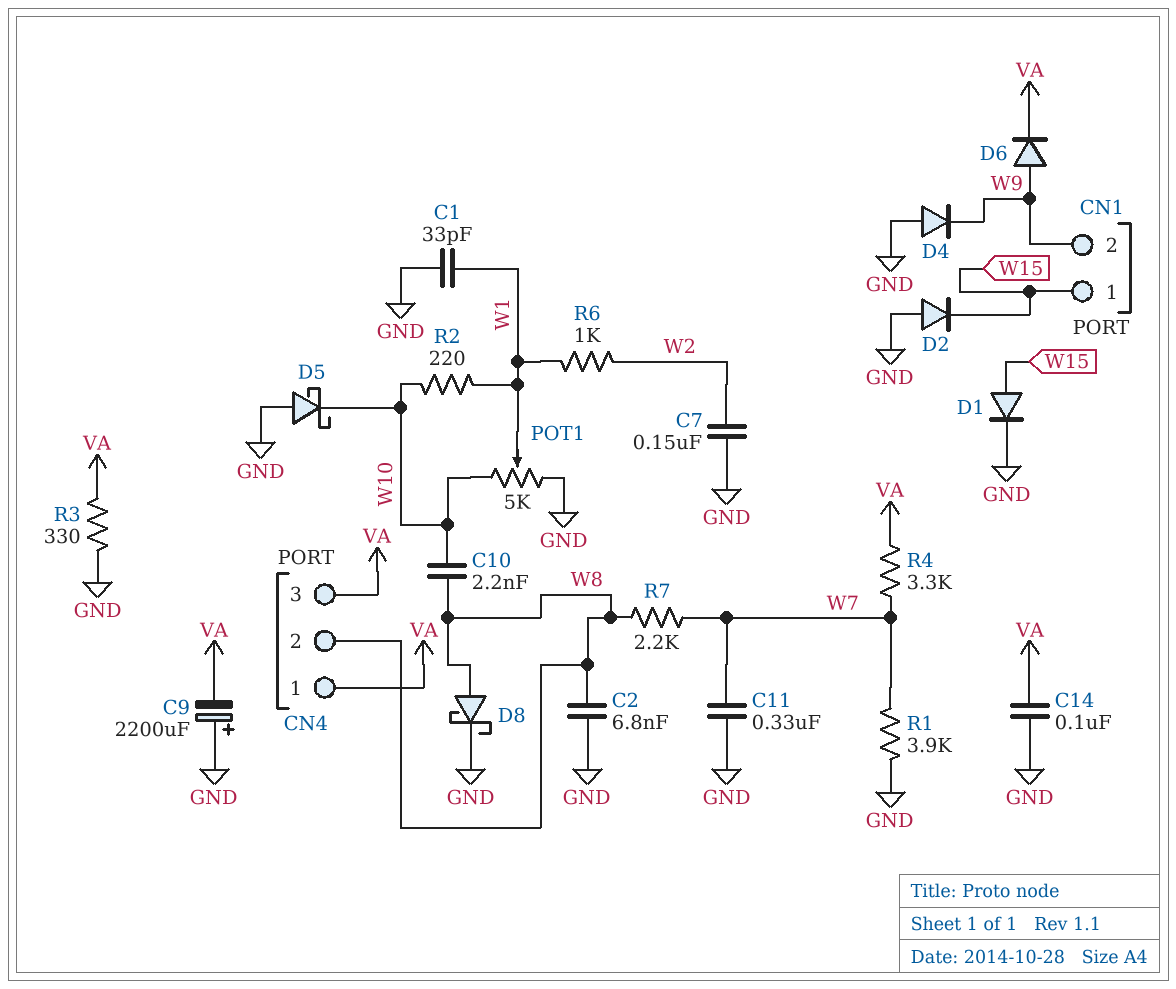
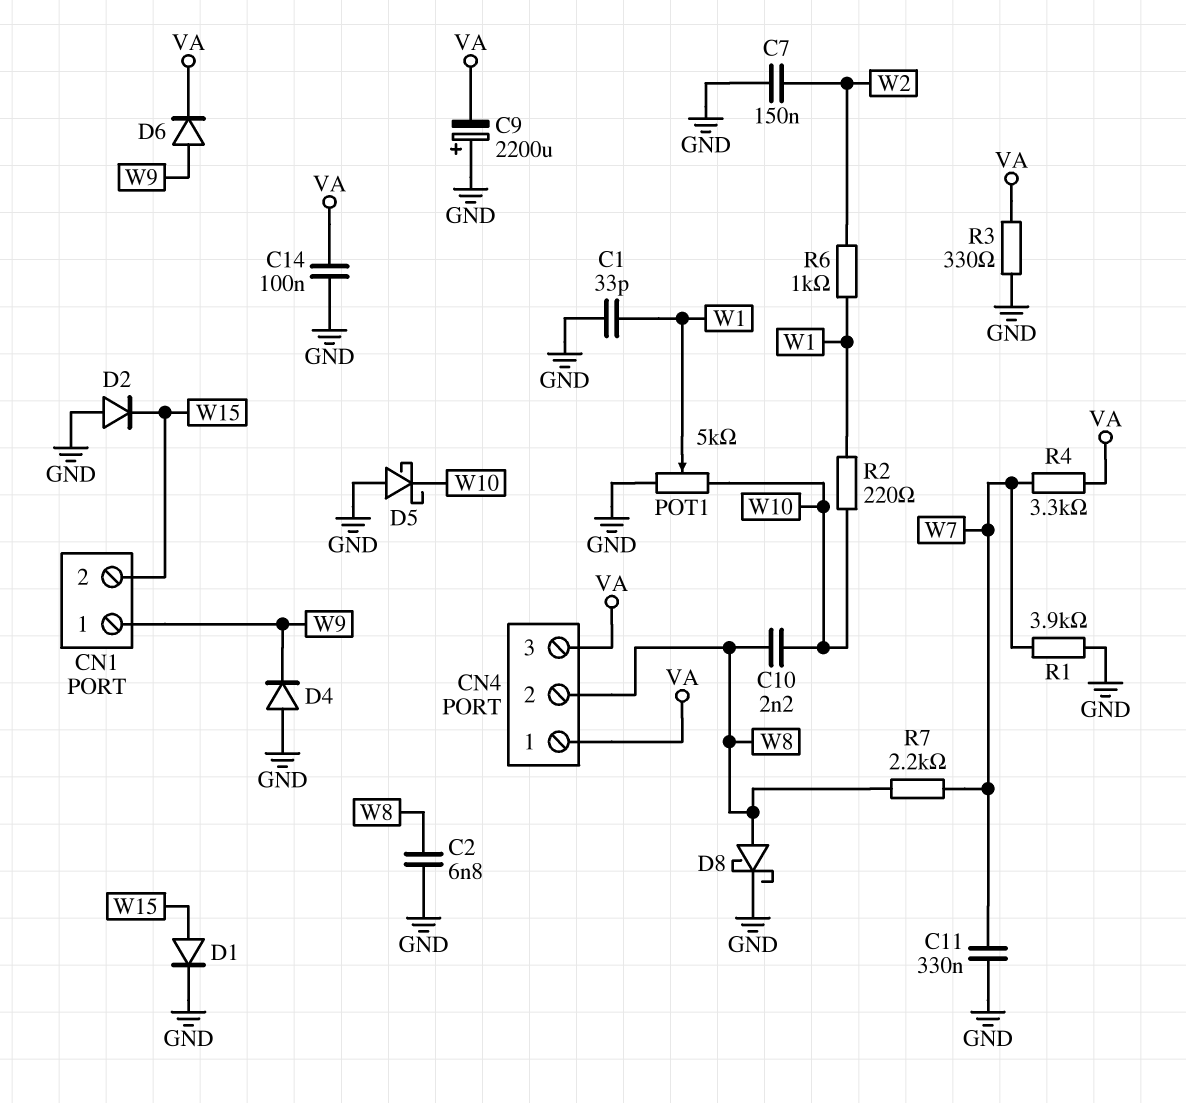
CN1 pin 1: W15 -> W9
CN1 pin 2: W9 -> W15

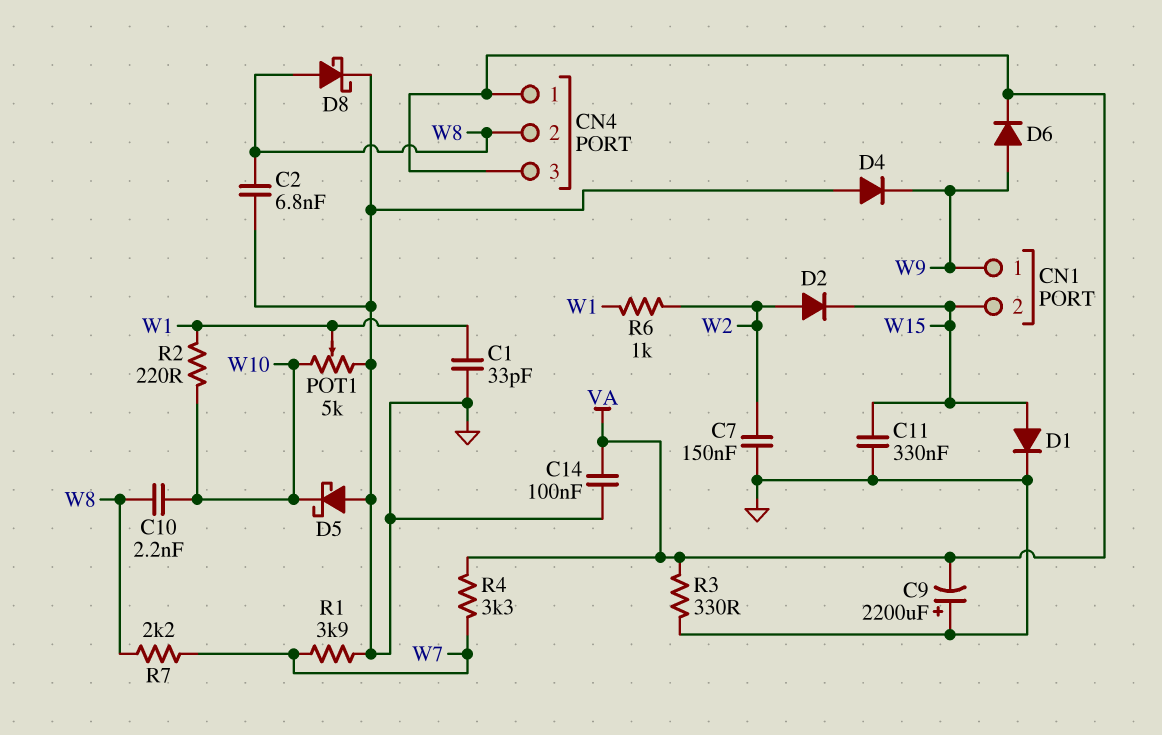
C11: 330nF (GND, W7) -> 330nF (GND, W15)
D2: diode (A GND, K W15) -> diode (A W2, K W15)

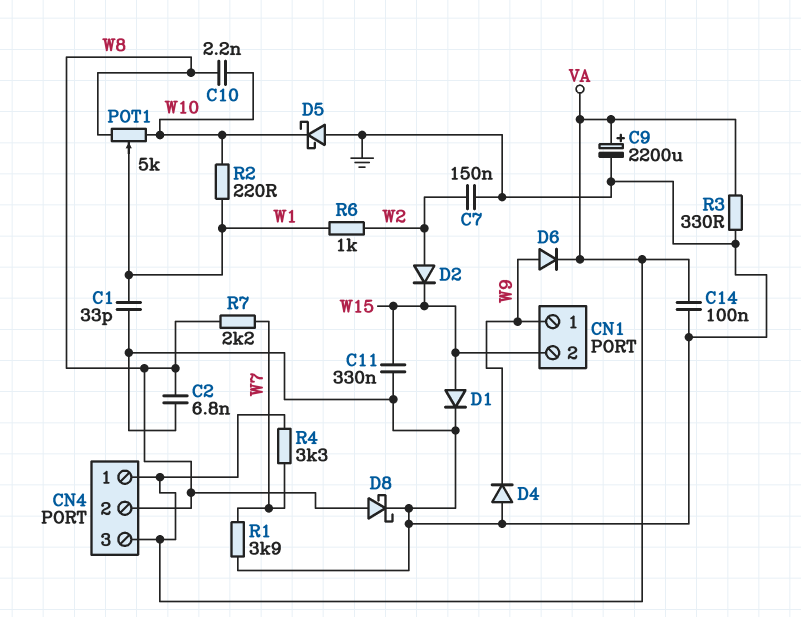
C9: 2200uF (plus GND, minus VA) -> 2200uF (plus VA, minus GND)
POT1: 5k (GND, W10, wiper W1) -> 5k (W8, W10, wiper W1)

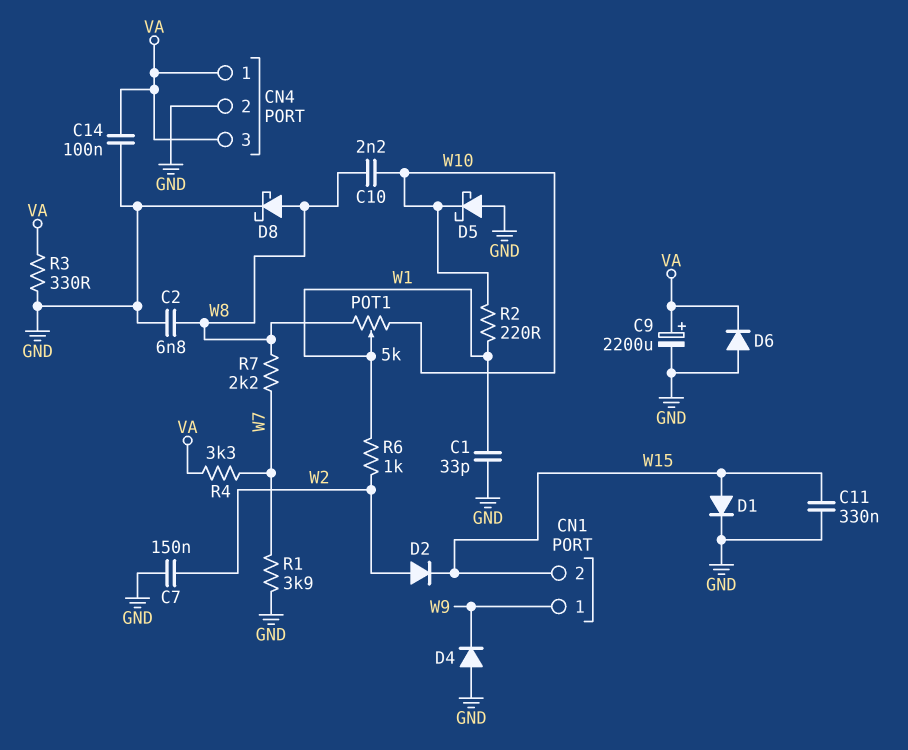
CN4 pin 2: W8 -> GND
D6: diode (A W9, K VA) -> diode (A GND, K VA)

